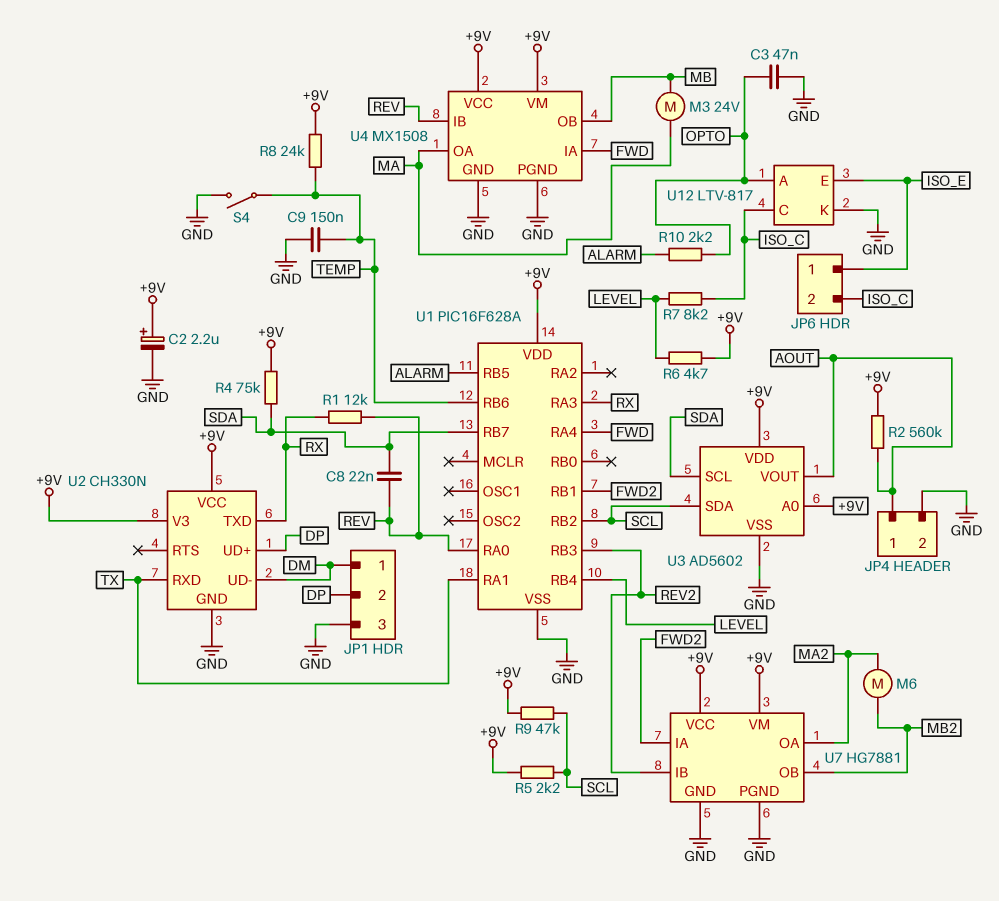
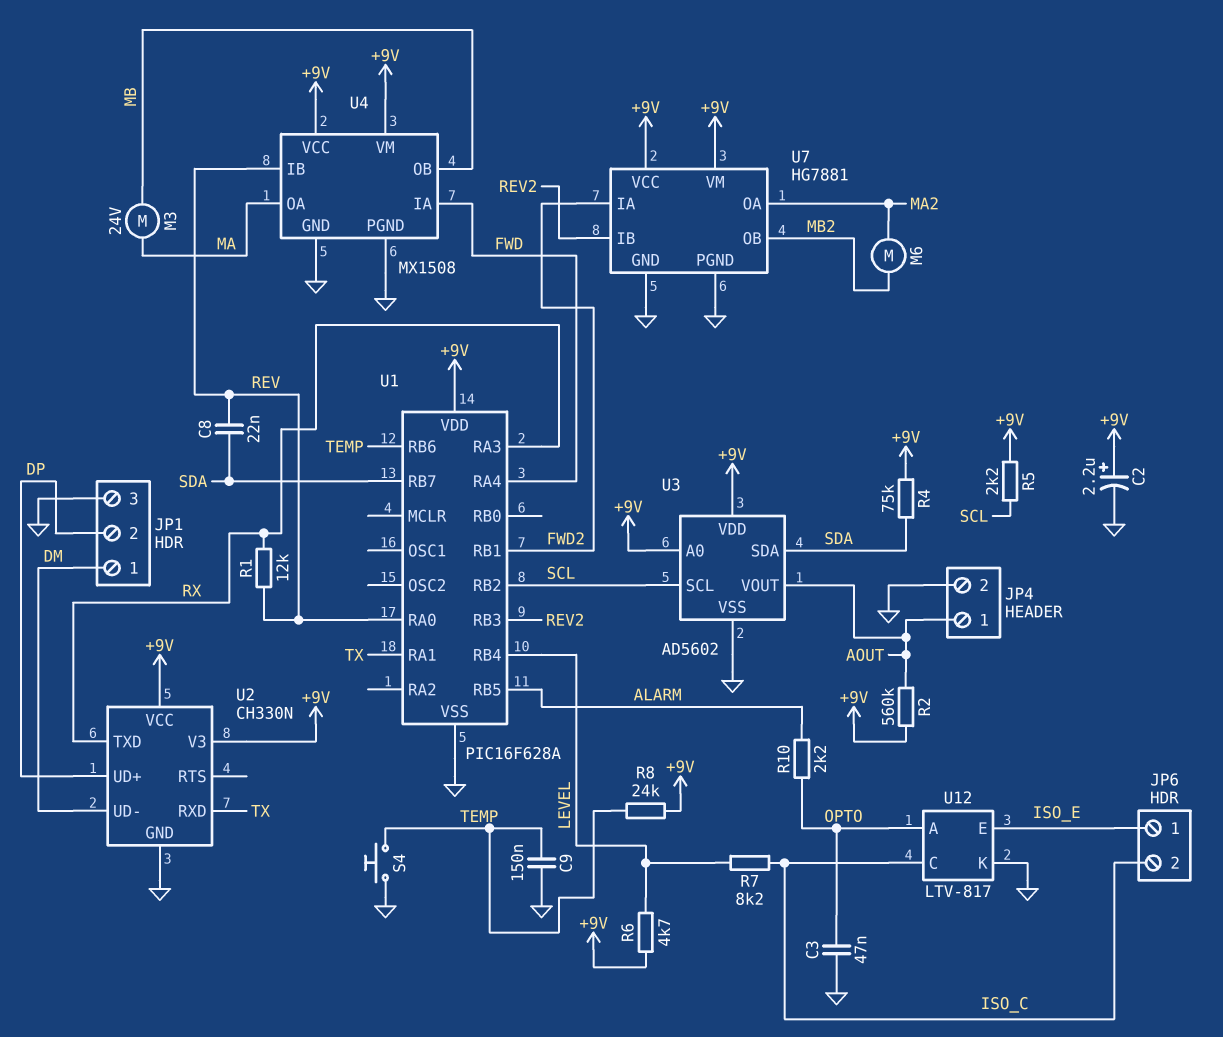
R9: 47k (+9V, SCL) -> none
S4: switch (GND, TEMP) -> button (GND, TEMP)
U3 pin SCL: SDA -> SCL
U3 pin SDA: SCL -> SDA

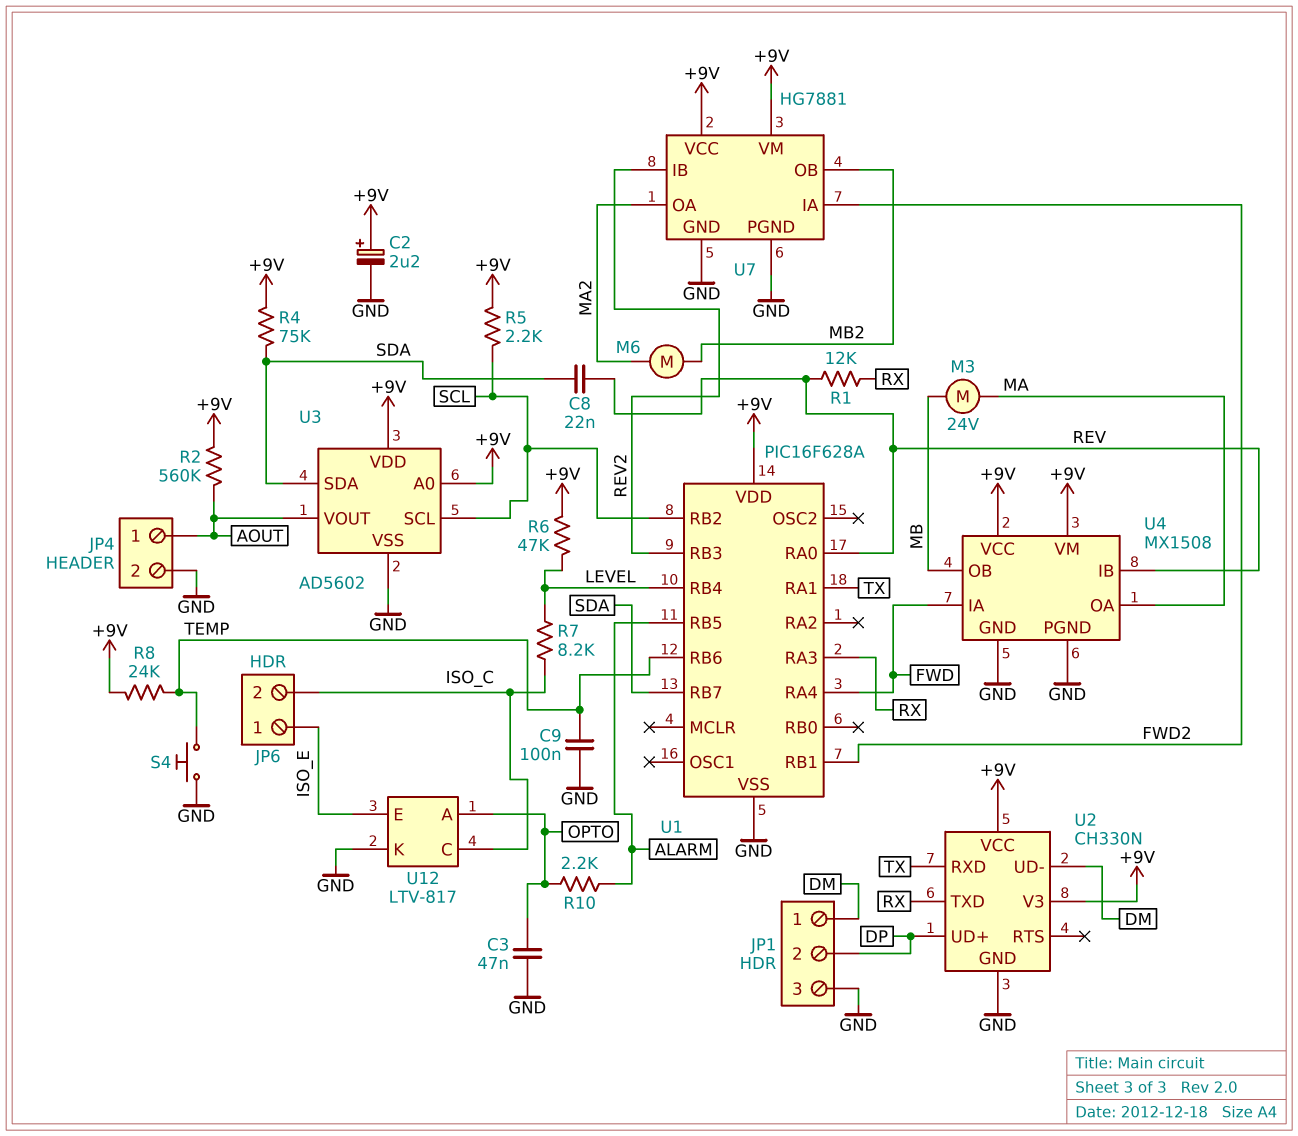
C9: 150nF (GND, TEMP) -> 100nF (GND, TEMP)
R6: 4.7k (+9V, LEVEL) -> 47k (+9V, LEVEL)

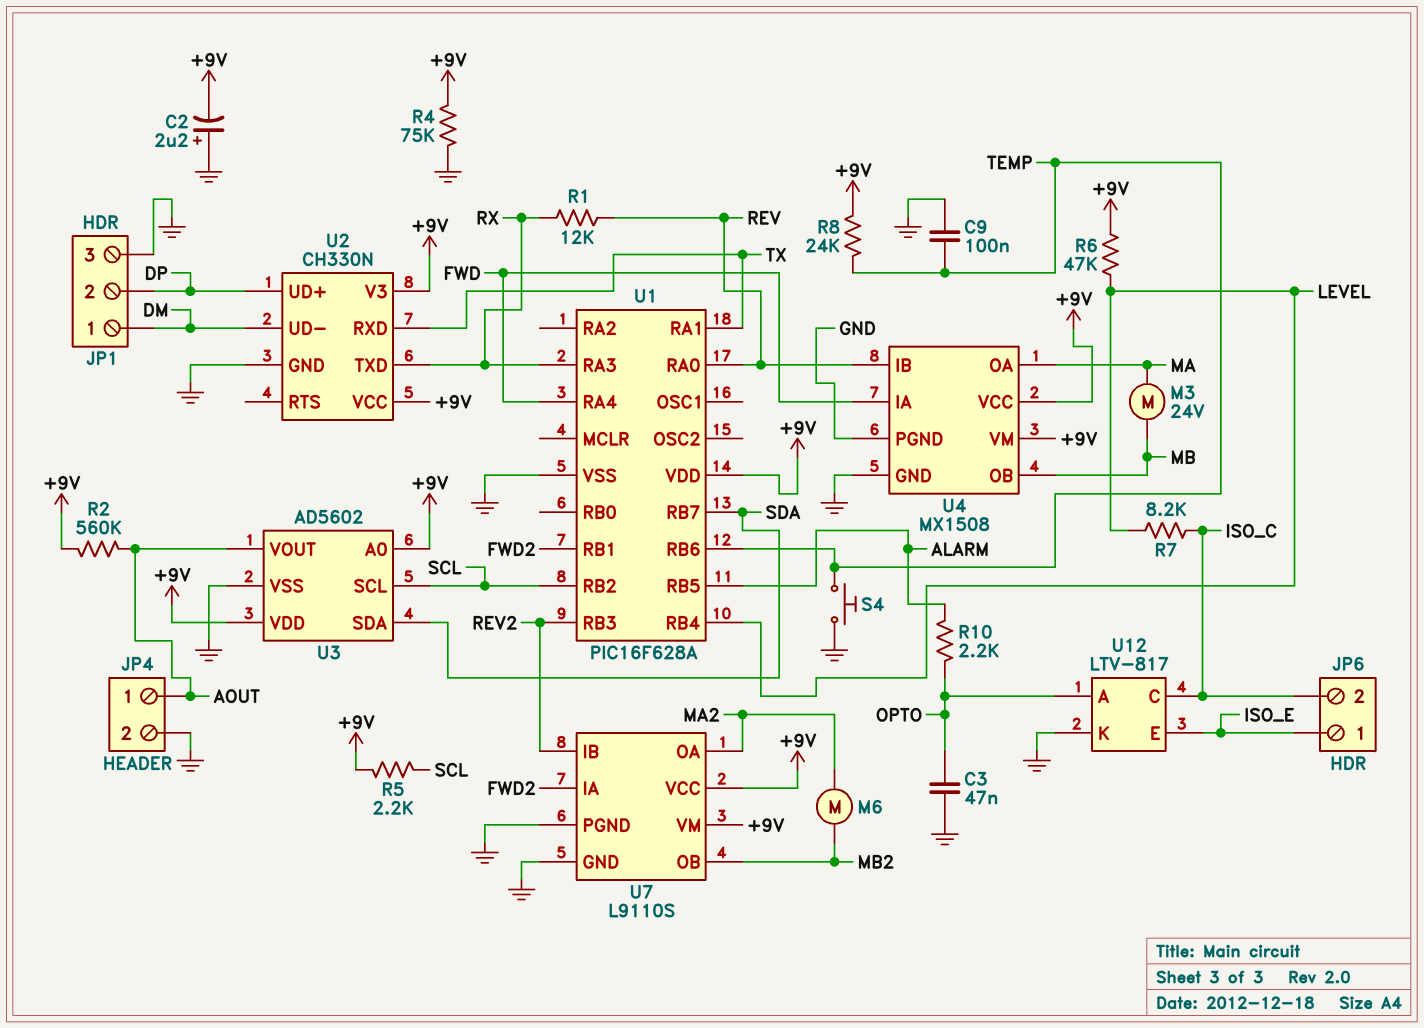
C2: 2.2uF (plus +9V, minus GND) -> 2.2uF (plus GND, minus +9V)
C8: 22nF (REV, SDA) -> none
R4: 75k (+9V, SDA) -> 75k (+9V, GND)
U7: HG7881 -> L9110S

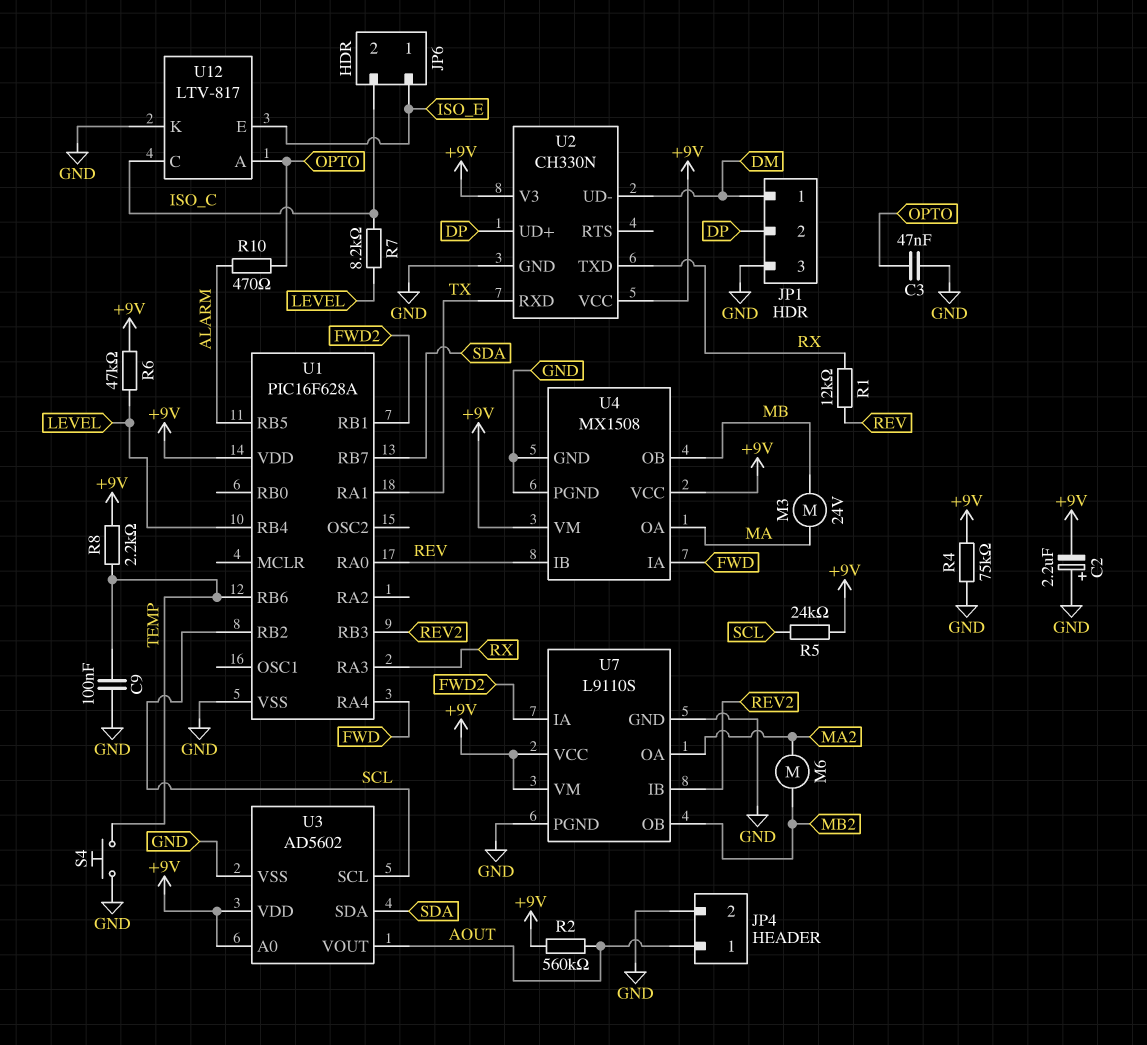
R5: 2.2k (+9V, SCL) -> 24k (+9V, SCL)
R8: 24k (+9V, TEMP) -> 2.2k (+9V, TEMP)
R10: 2.2k (ALARM, OPTO) -> 470 (ALARM, OPTO)

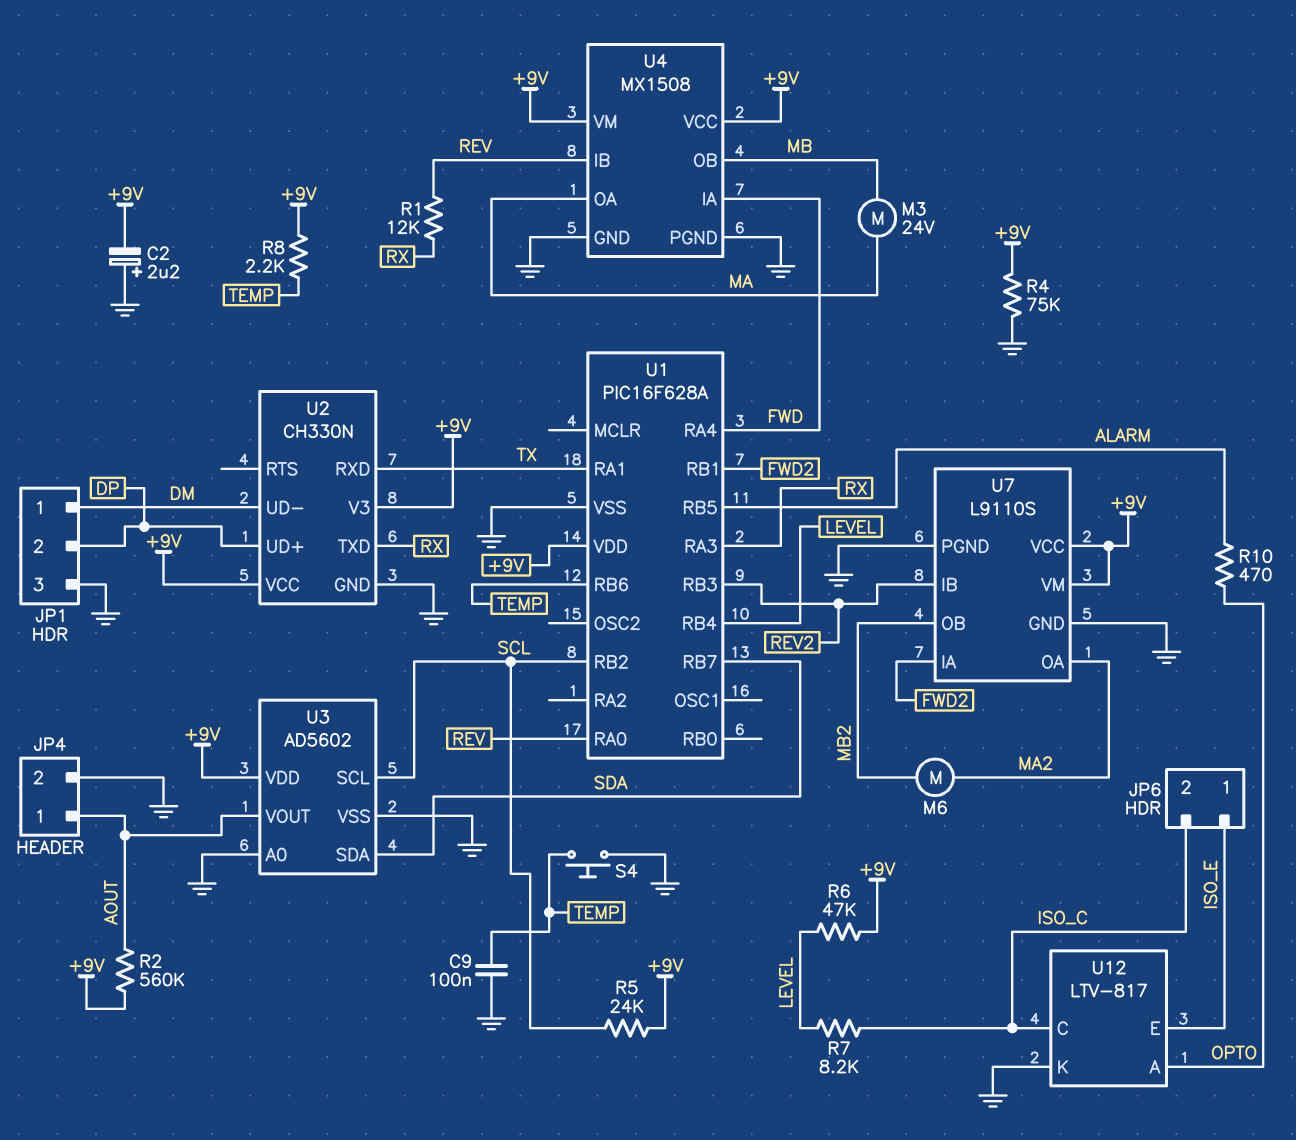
C3: 47nF (GND, OPTO) -> none
U3 pin A0: +9V -> GND

